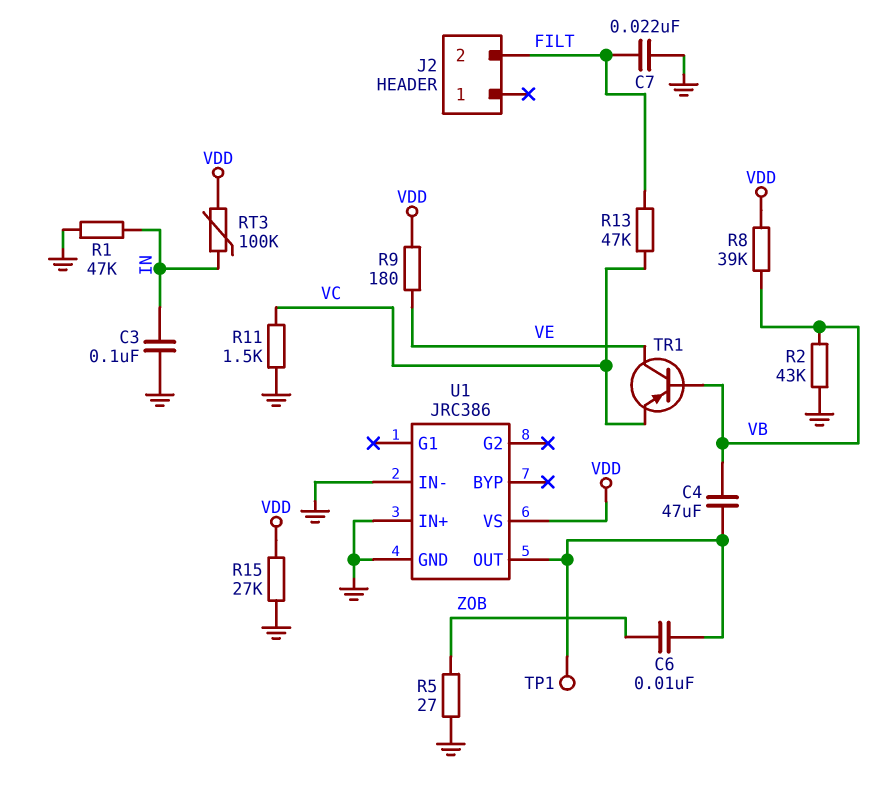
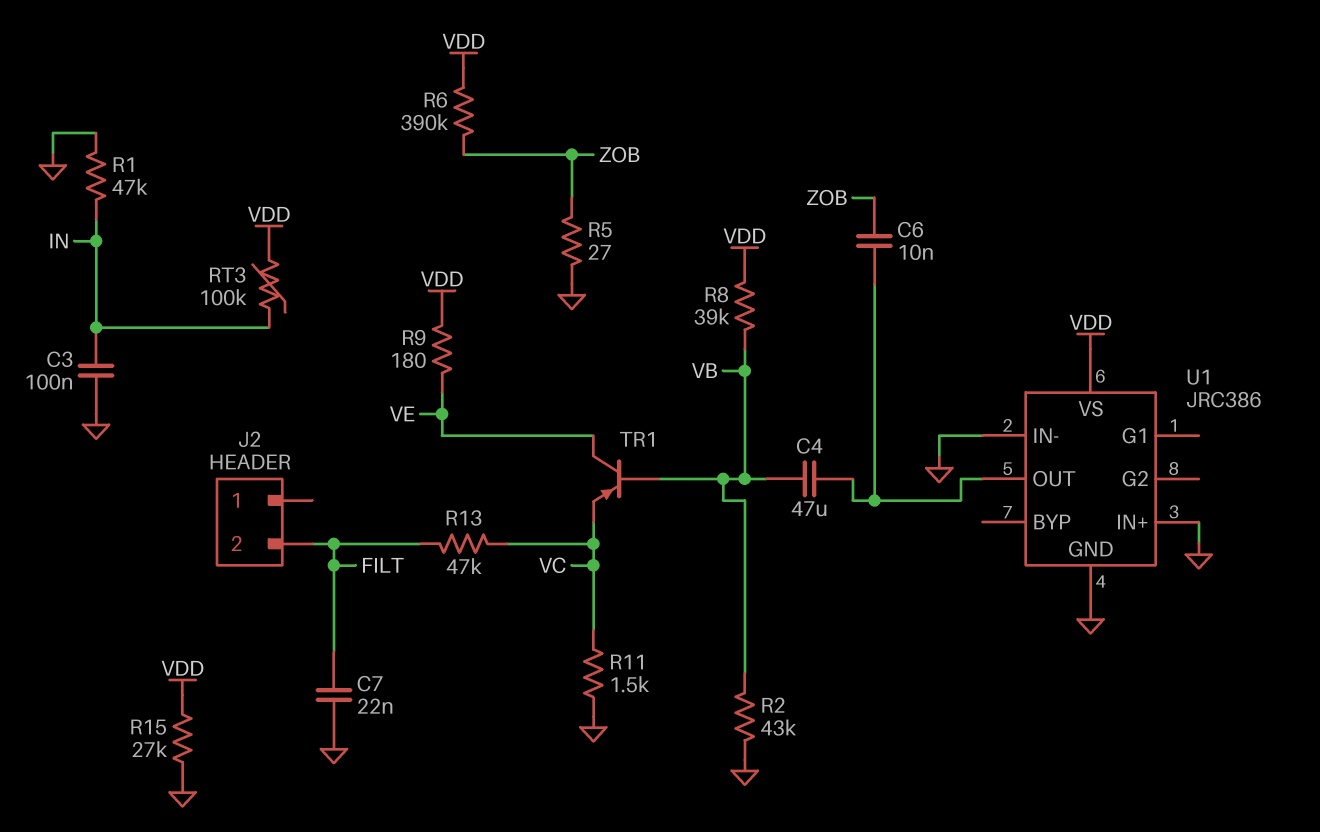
R6: none -> 390k (VDD, ZOB)
TP1: test point (U1/OUT) -> none

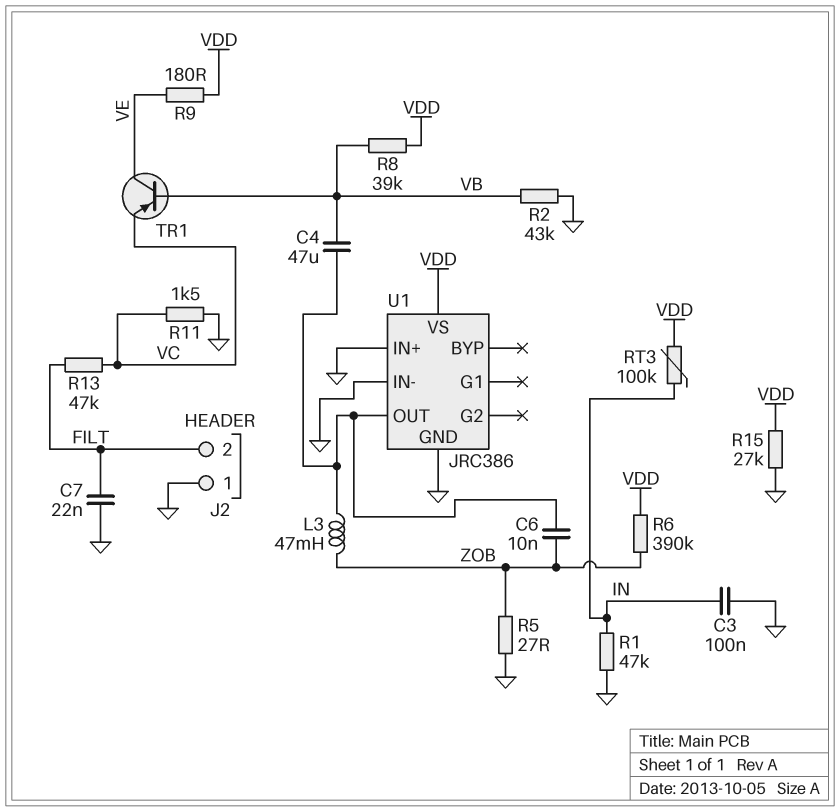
J2 pin 1: none -> GND
L3: none -> 47mH (U1/OUT, ZOB)

